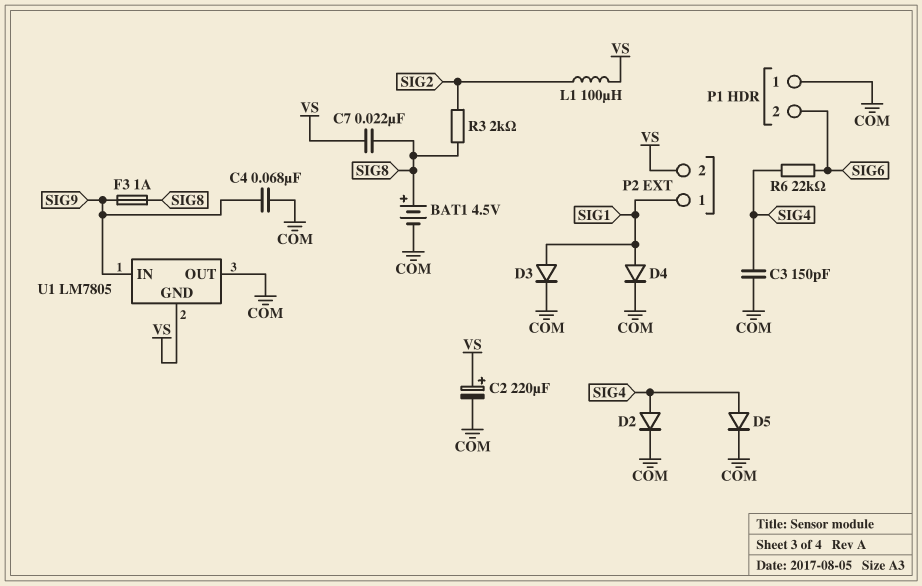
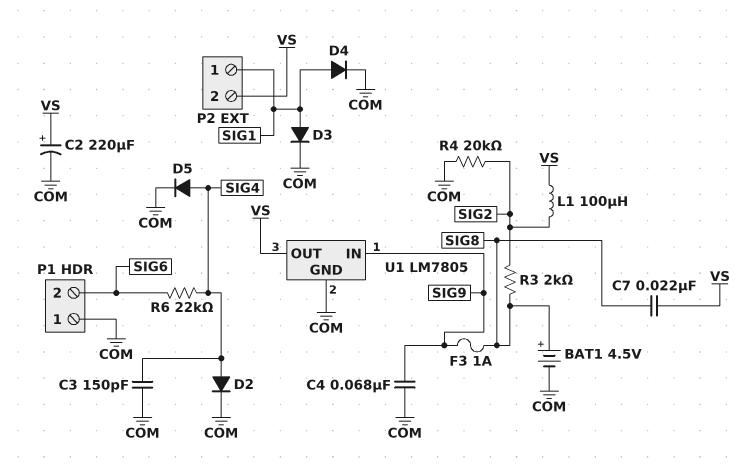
R4: none -> 20k (COM, SIG2)
U1 pin GND: VS -> COM
U1 pin OUT: COM -> VS

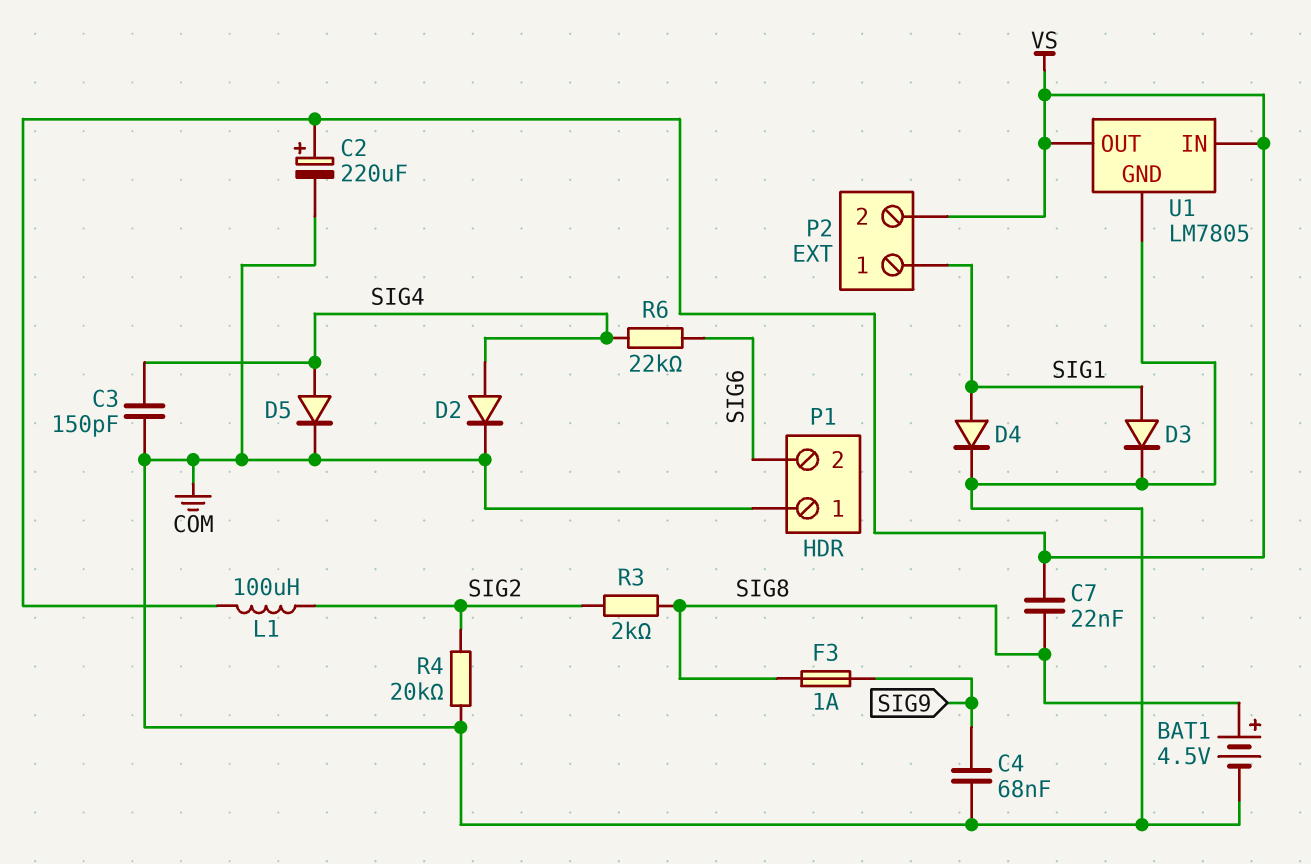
U1 pin IN: SIG9 -> VS

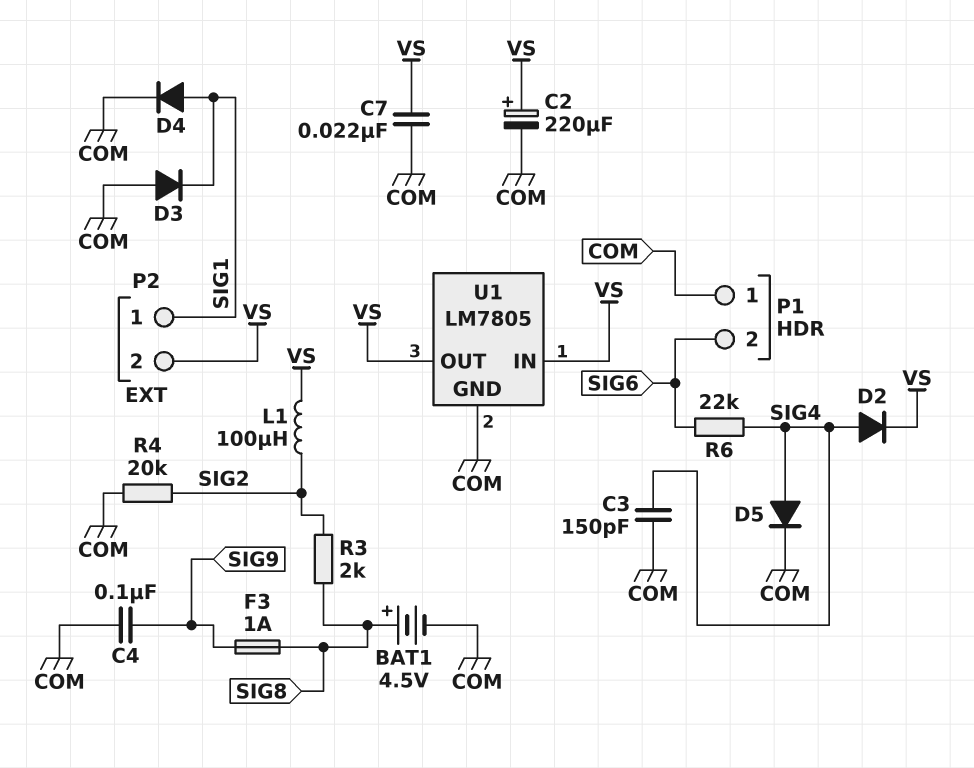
C4: 68nF (COM, SIG9) -> 100nF (COM, SIG9)
C7: 22nF (SIG8, VS) -> 22nF (COM, VS)
D2: diode (A SIG4, K COM) -> diode (A SIG4, K VS)
D3: diode (A SIG1, K COM) -> diode (A COM, K SIG1)

